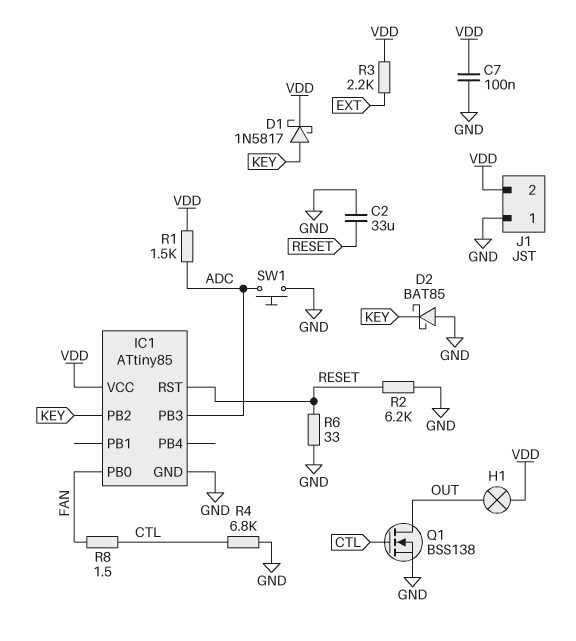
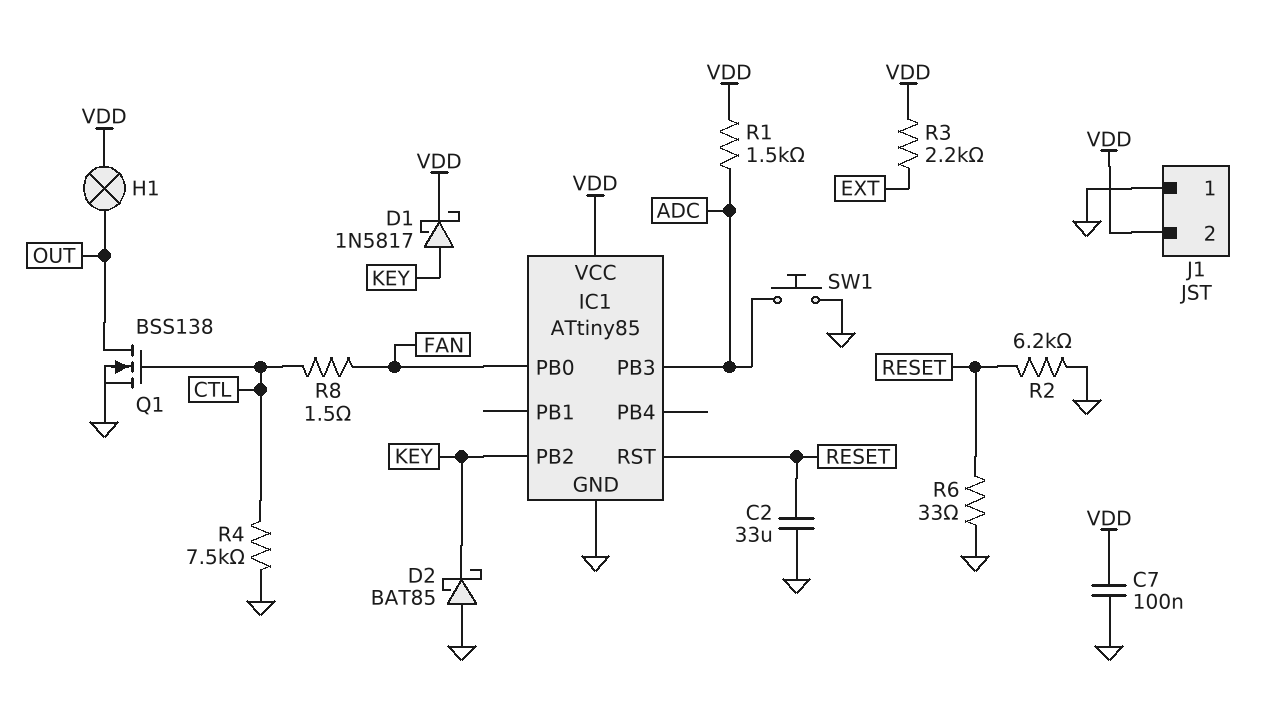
R4: 6.8k (CTL, GND) -> 7.5k (CTL, GND)

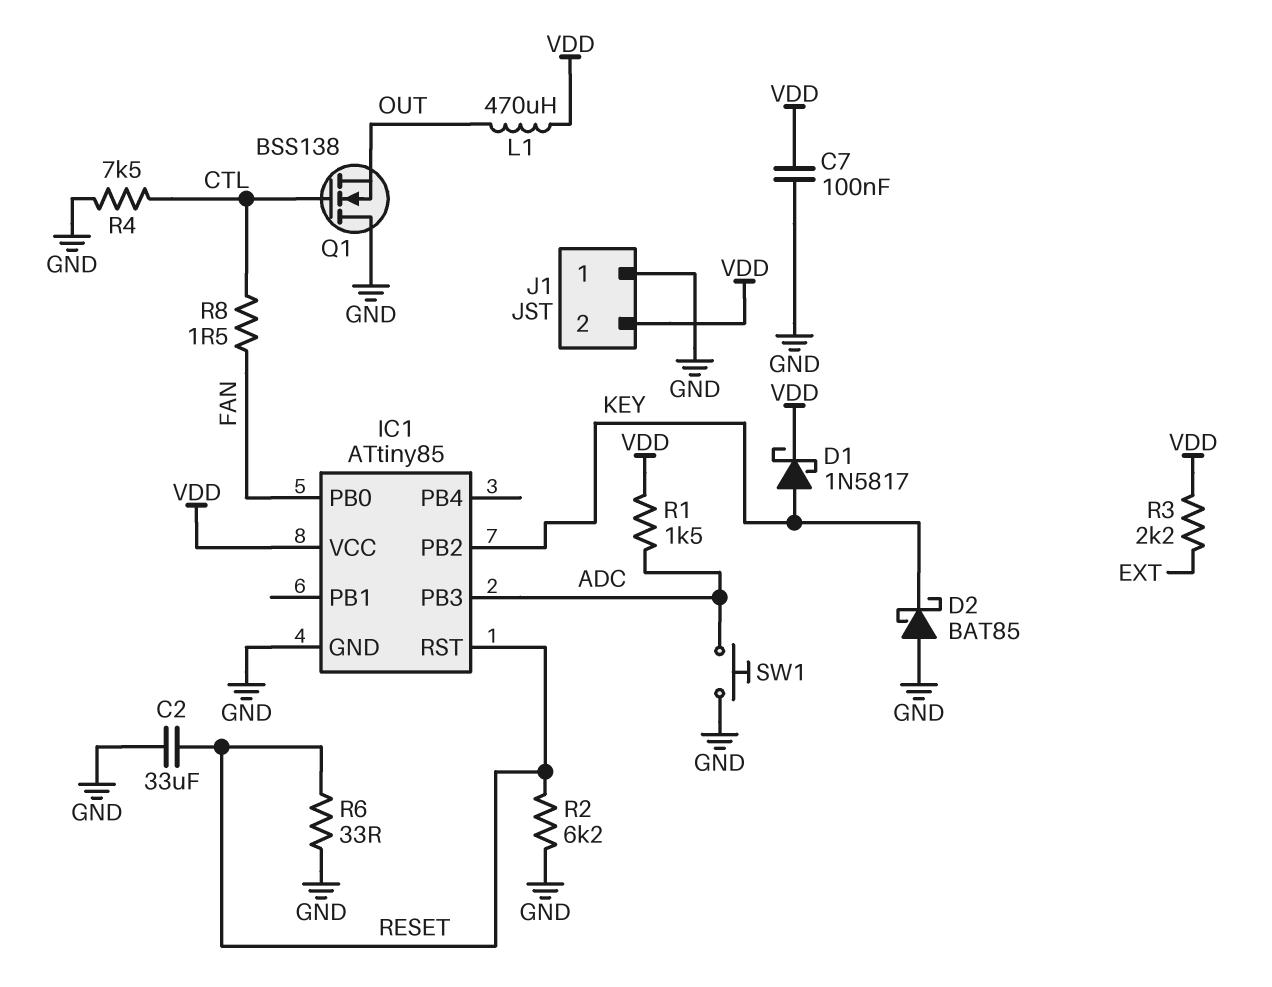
H1: lamp (OUT, VDD) -> none
L1: none -> 470uH (OUT, VDD)
Q1: NMOS BSS138 (G CTL, D OUT, S GND) -> NMOS BSS138 (G CTL, D GND, S OUT)

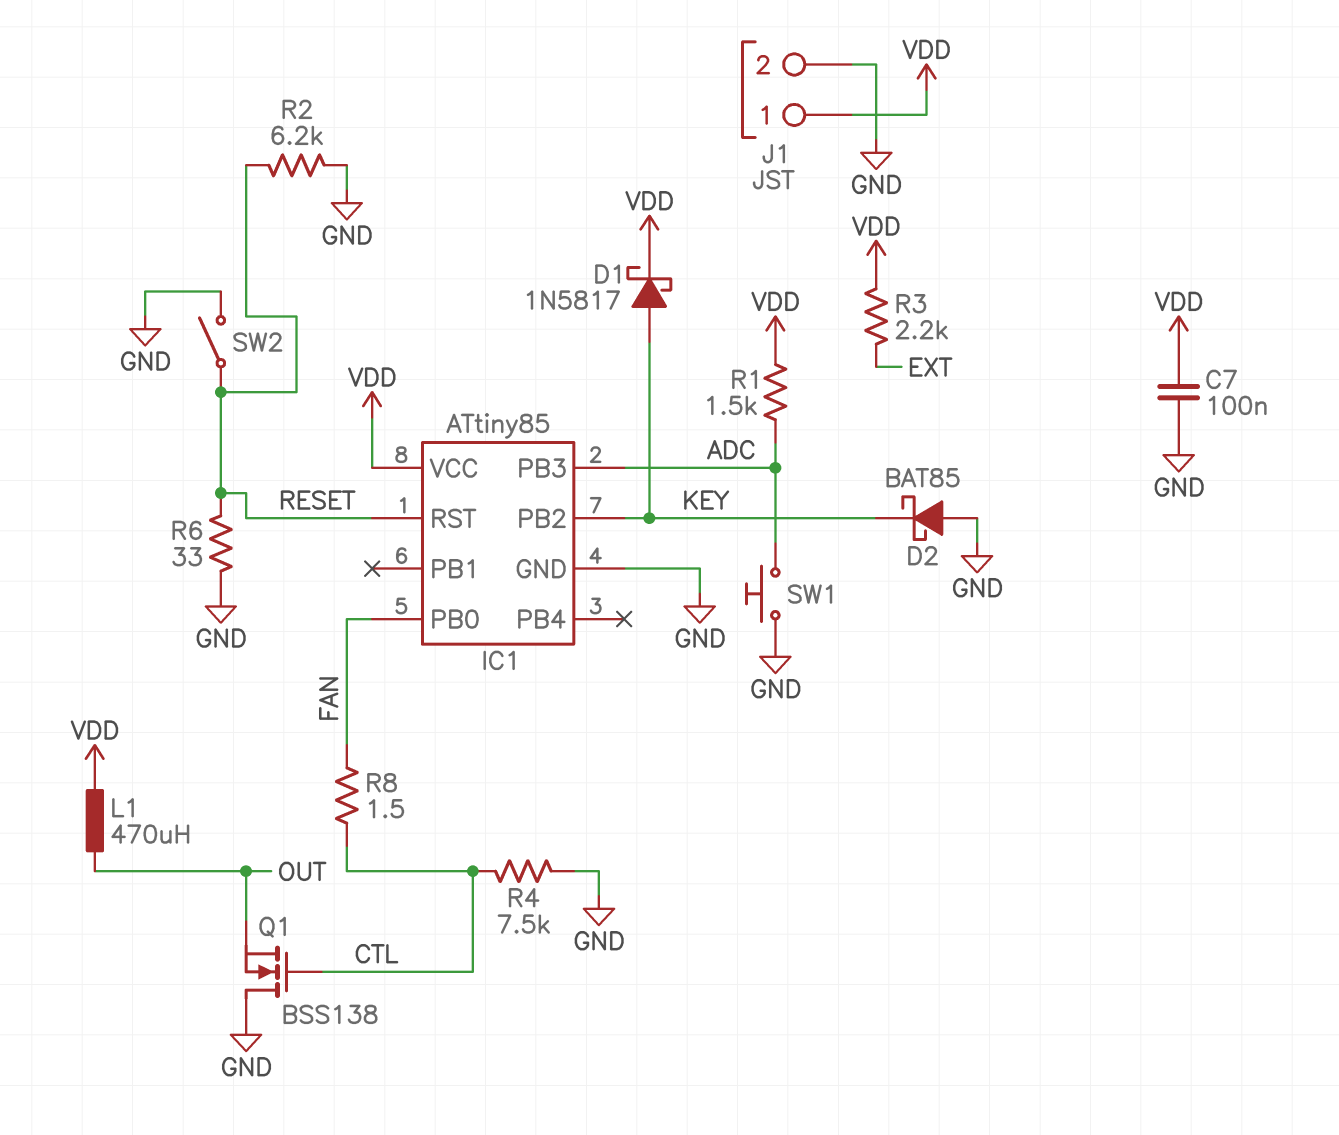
C2: 33uF (GND, RESET) -> none
J1 pin 1: GND -> VDD
J1 pin 2: VDD -> GND
SW2: none -> switch (GND, RESET)

